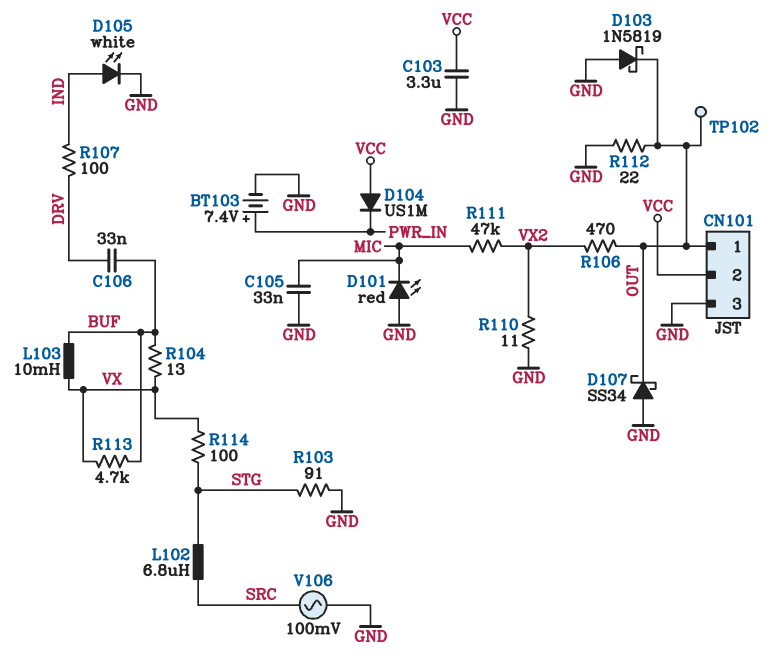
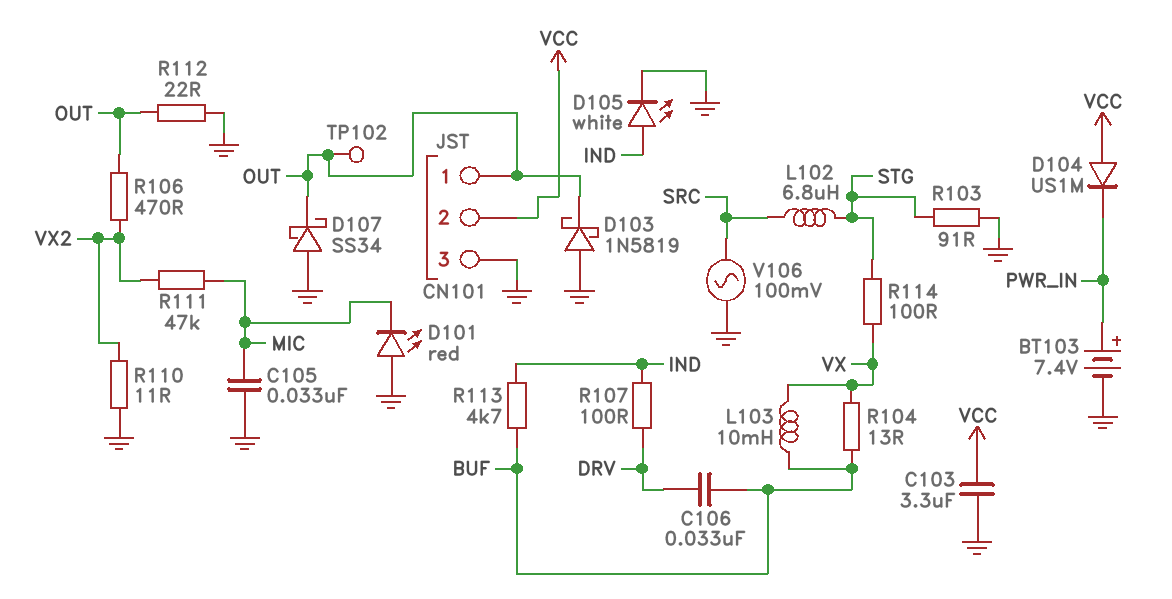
R113: 4.7k (BUF, VX) -> 4.7k (BUF, IND)

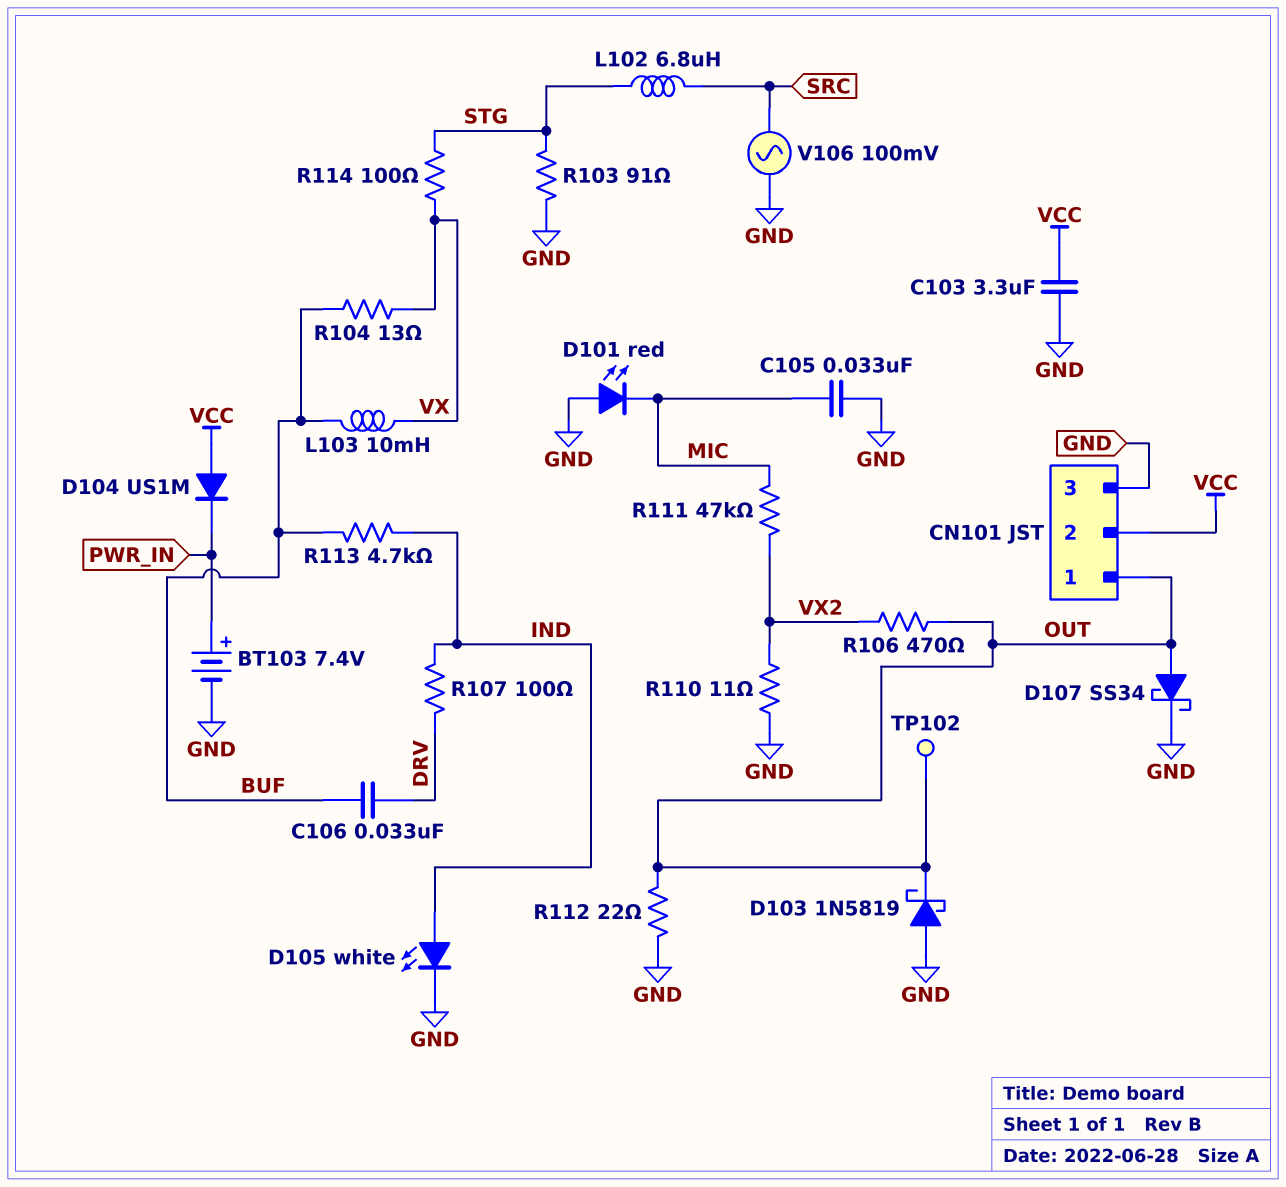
D107: schottky SS34 (A GND, K OUT) -> schottky SS34 (A OUT, K GND)

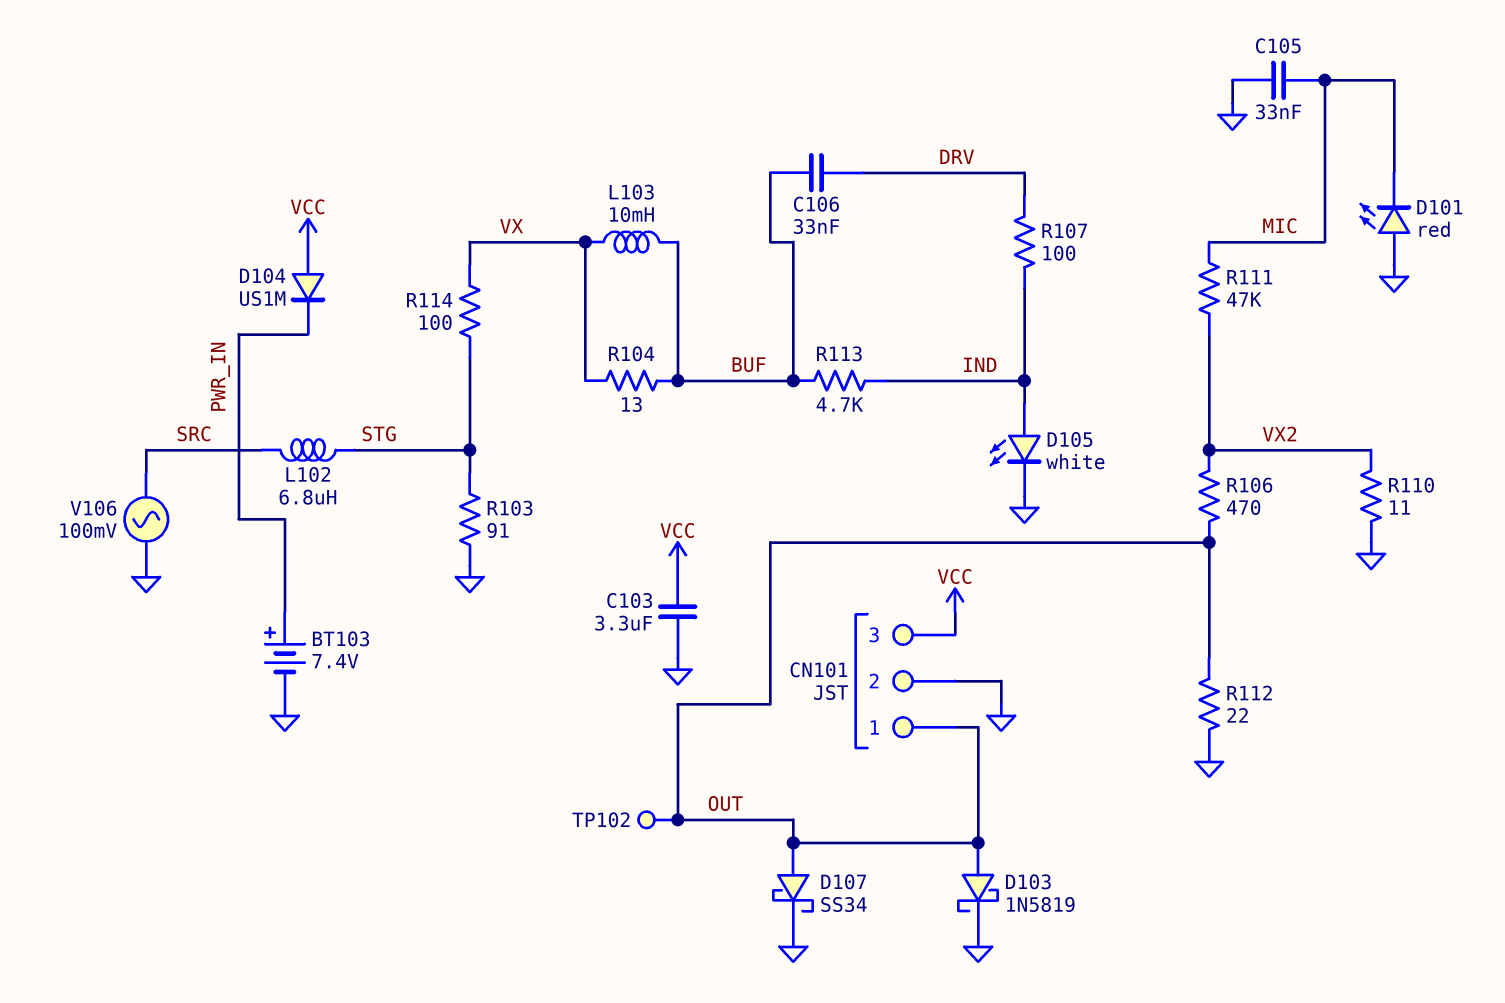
CN101 pin 2: VCC -> GND
CN101 pin 3: GND -> VCC
D103: schottky 1N5819 (A GND, K OUT) -> schottky 1N5819 (A OUT, K GND)

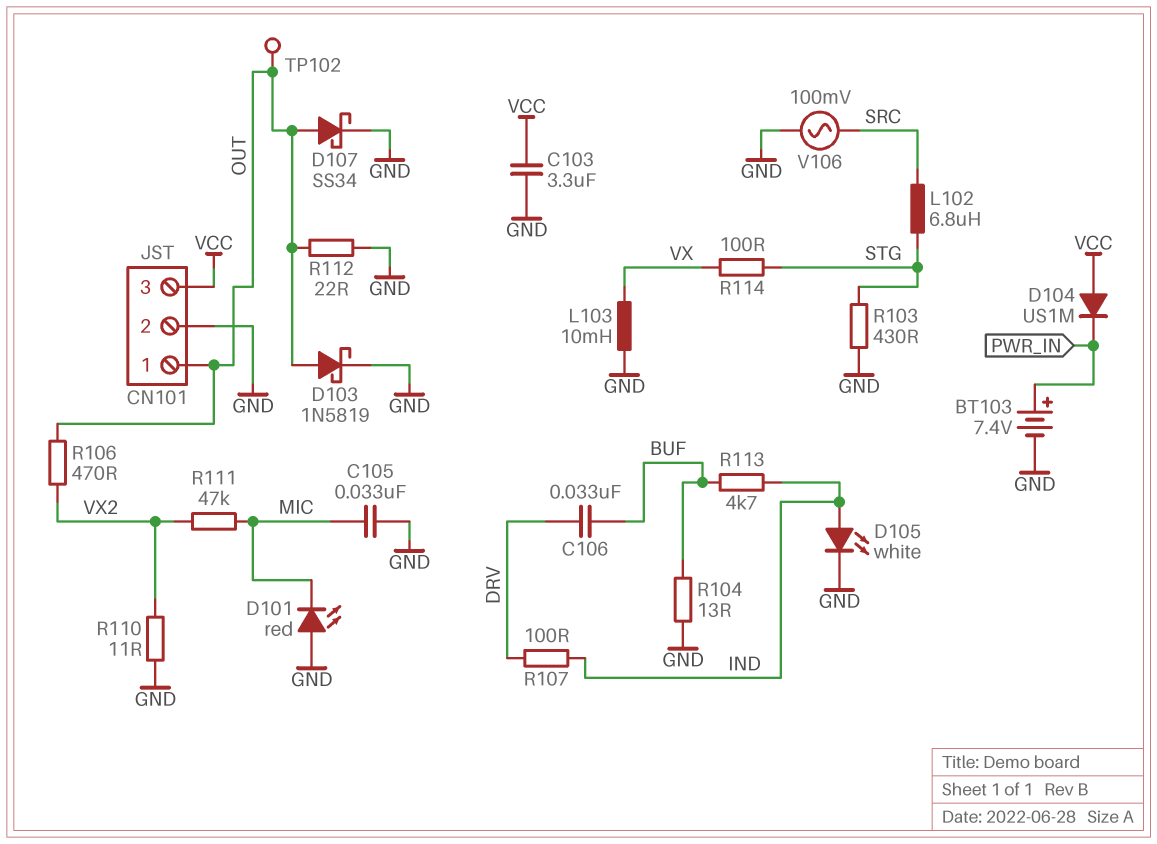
L103: 10mH (BUF, VX) -> 10mH (GND, VX)
R103: 91 (GND, STG) -> 430 (GND, STG)
R104: 13 (BUF, VX) -> 13 (BUF, GND)

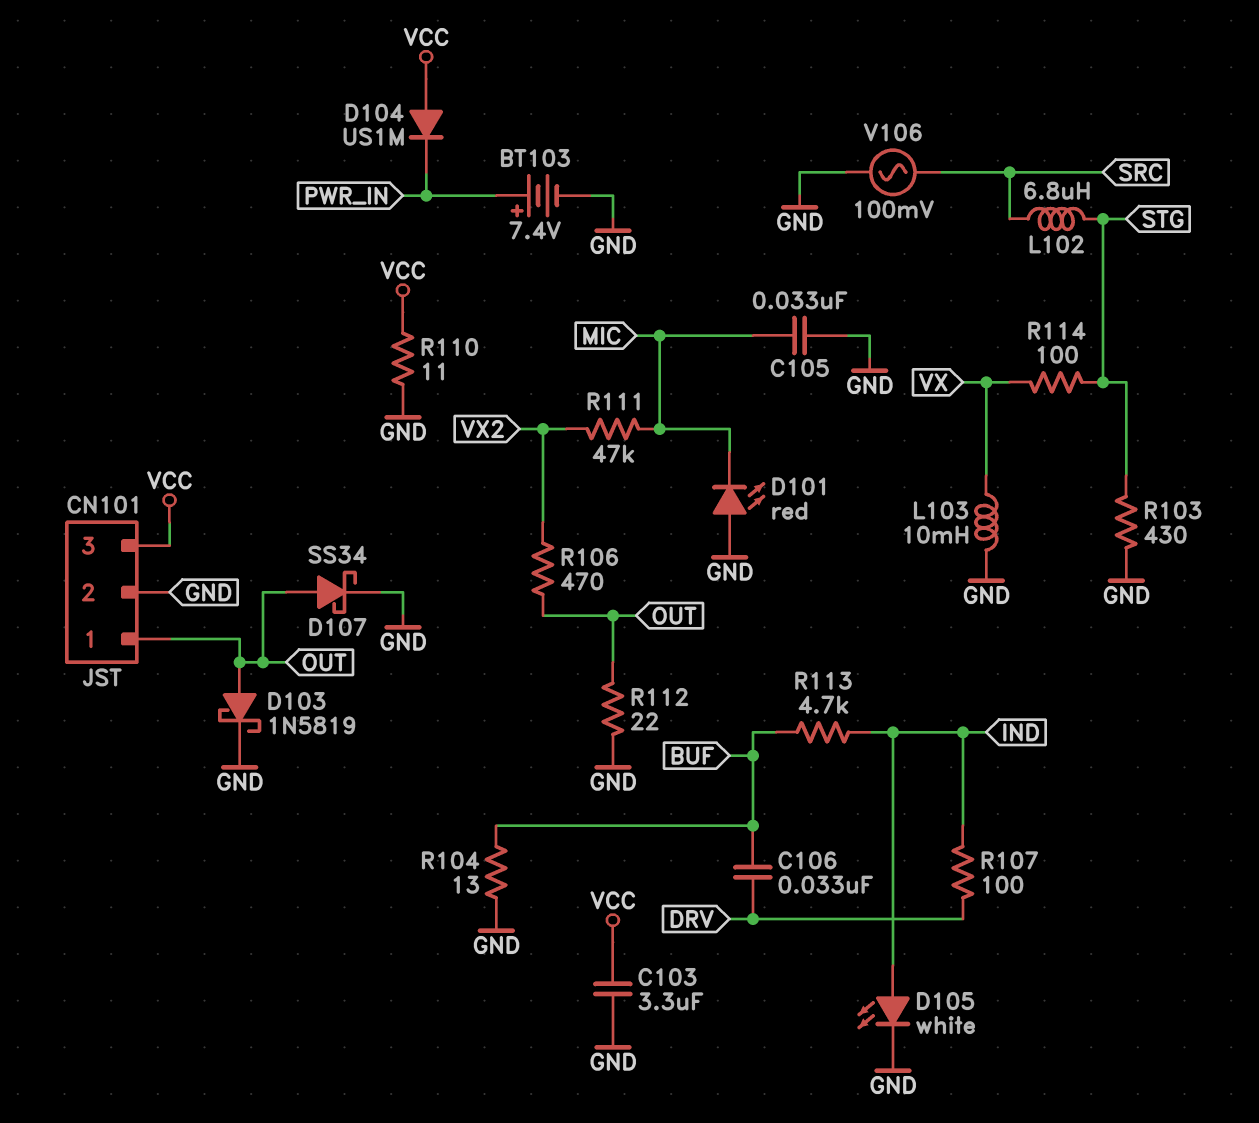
R110: 11 (GND, VX2) -> 11 (GND, VCC)
TP102: test point (OUT) -> none

